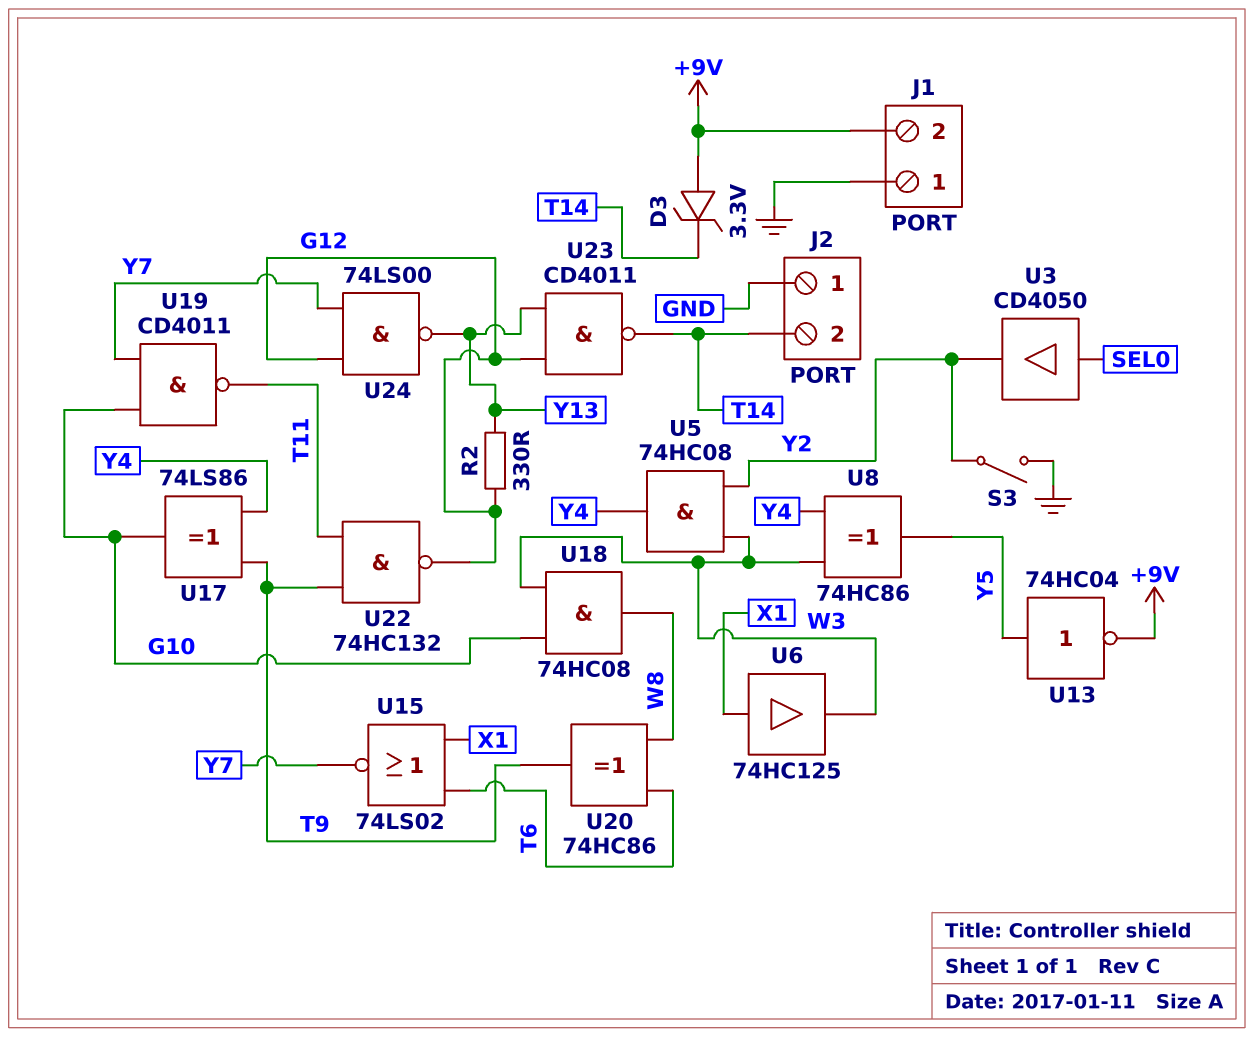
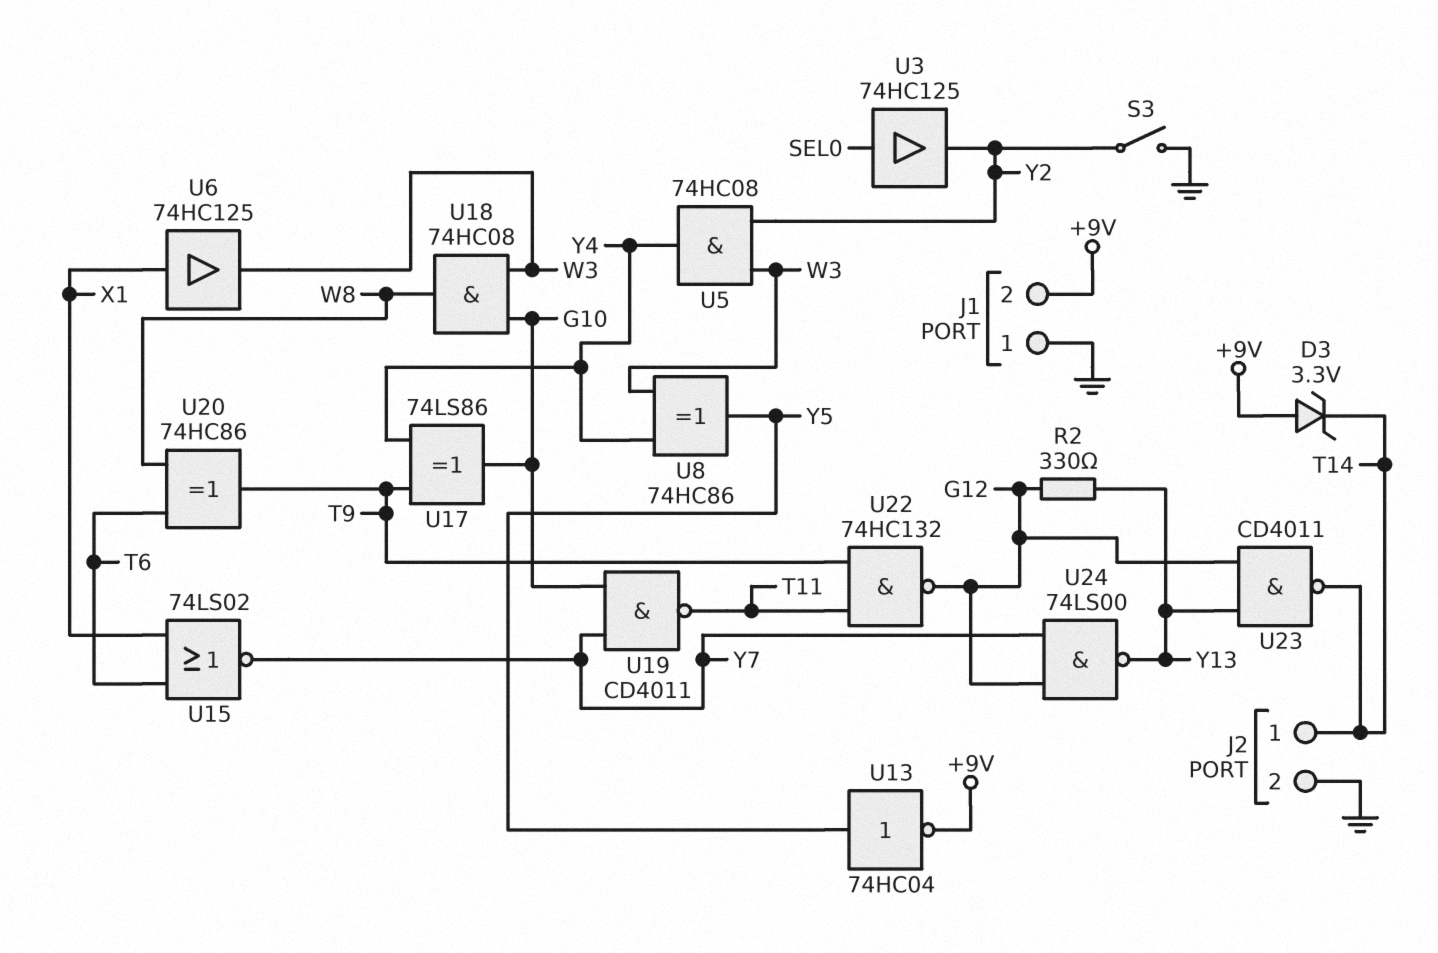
J2 pin 1: GND -> T14
J2 pin 2: T14 -> GND
U3: buffer CD4050 (in SEL0, out Y2) -> buffer 74HC125 (in SEL0, out Y2)

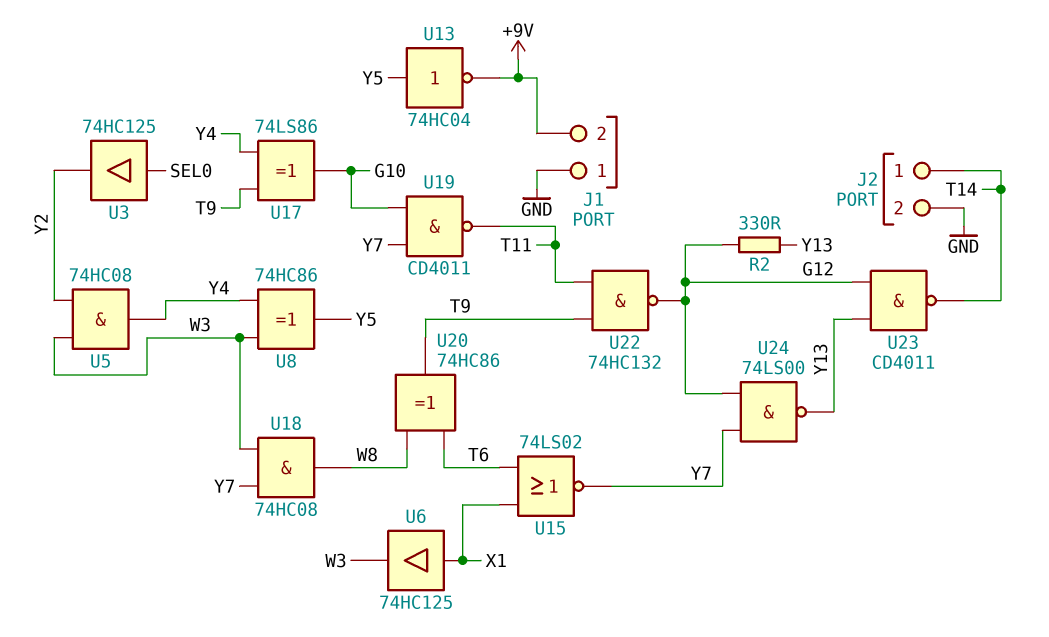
D3: zener 3.3V (A +9V, K T14) -> none
S3: switch (GND, Y2) -> none
U18: AND 74HC08 (in G10, in W3, out W8) -> AND 74HC08 (in W3, in Y7, out W8)

